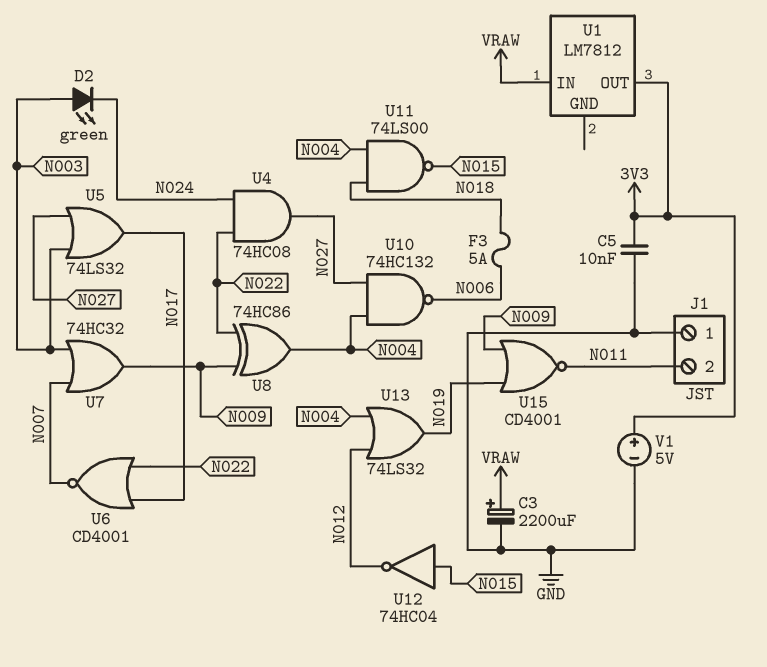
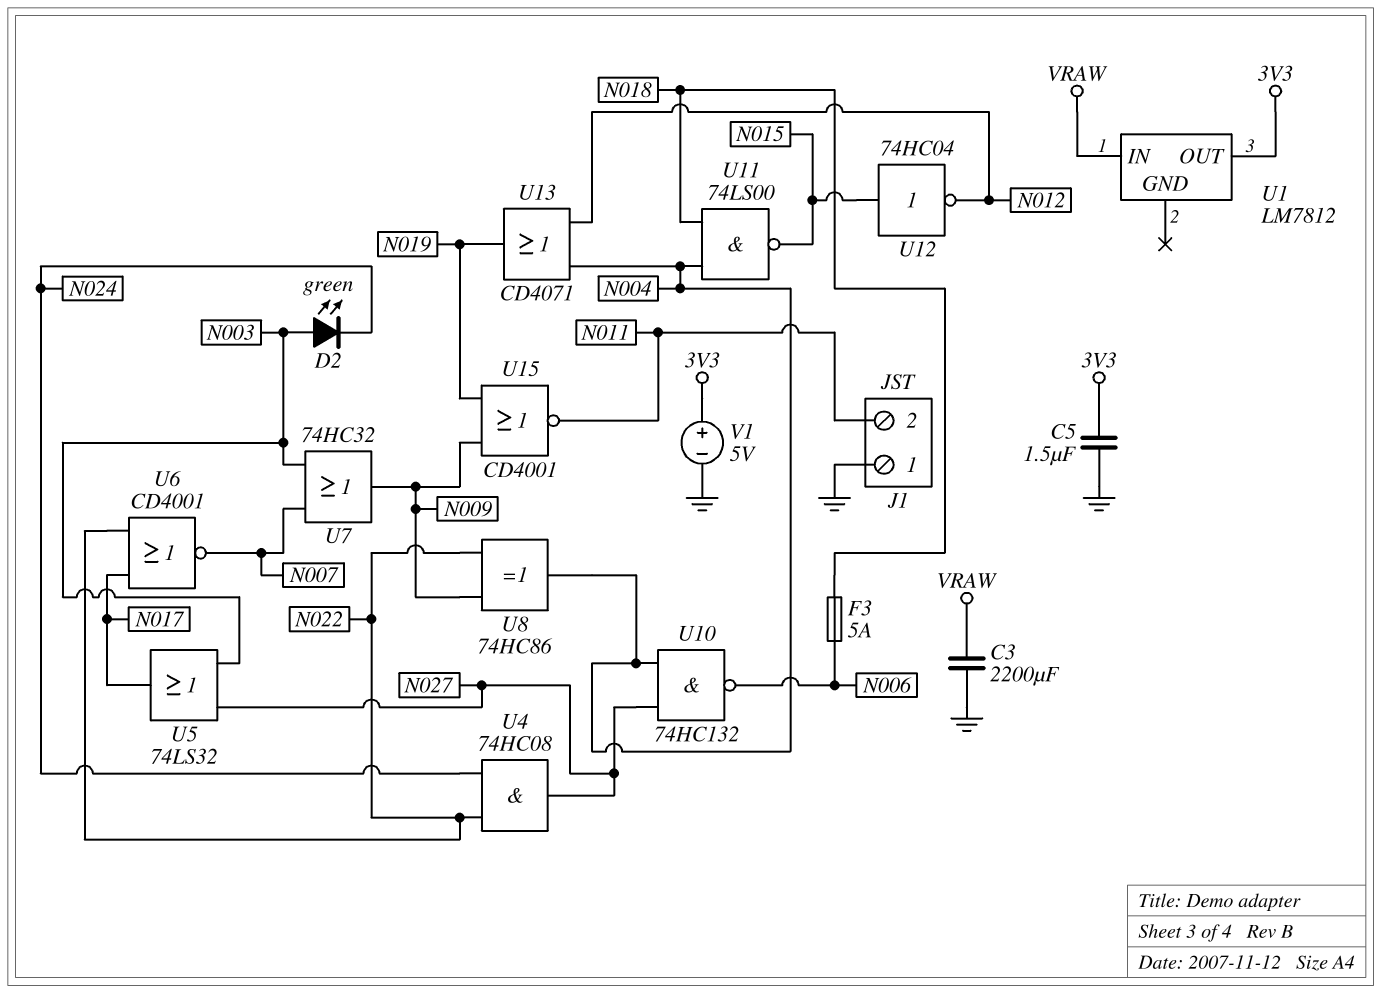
C3: 2200uF (plus VRAW, minus GND) -> 2200uF (GND, VRAW)
C5: 10nF (3V3, GND) -> 1.5uF (3V3, GND)
U13: OR 74LS32 (in N004, in N012, out N019) -> OR CD4071 (in N004, in N012, out N019)

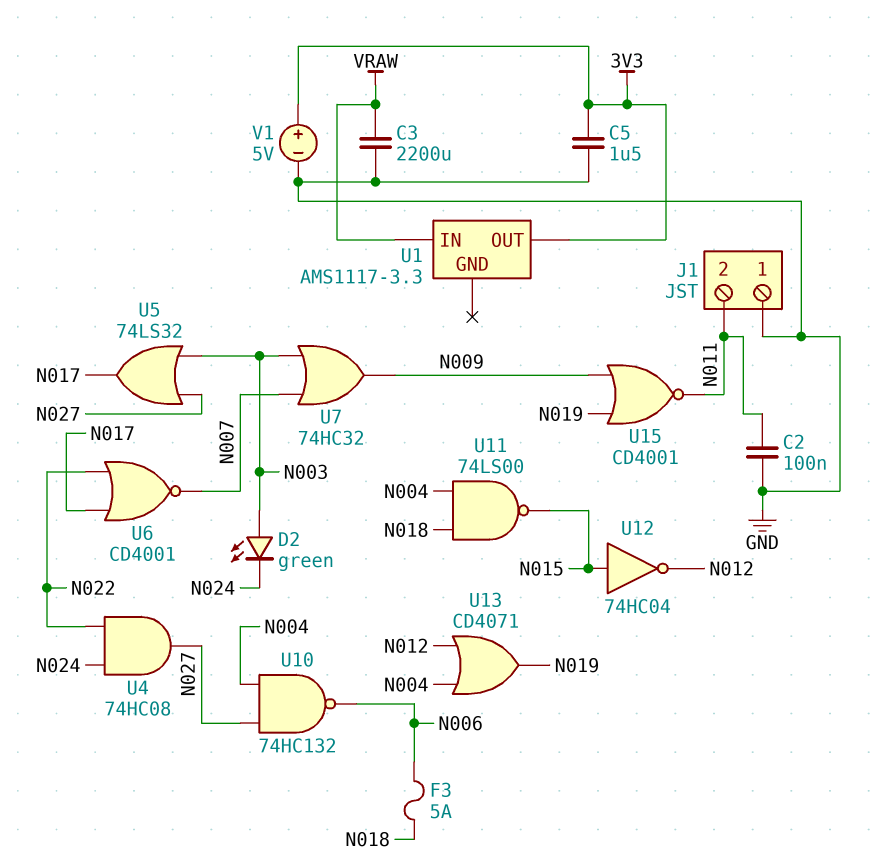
C2: none -> 100nF (GND, N011)
U1: LM7812 -> AMS1117-3.3
U8: XOR 74HC86 (in N009, in N022, out N004) -> none

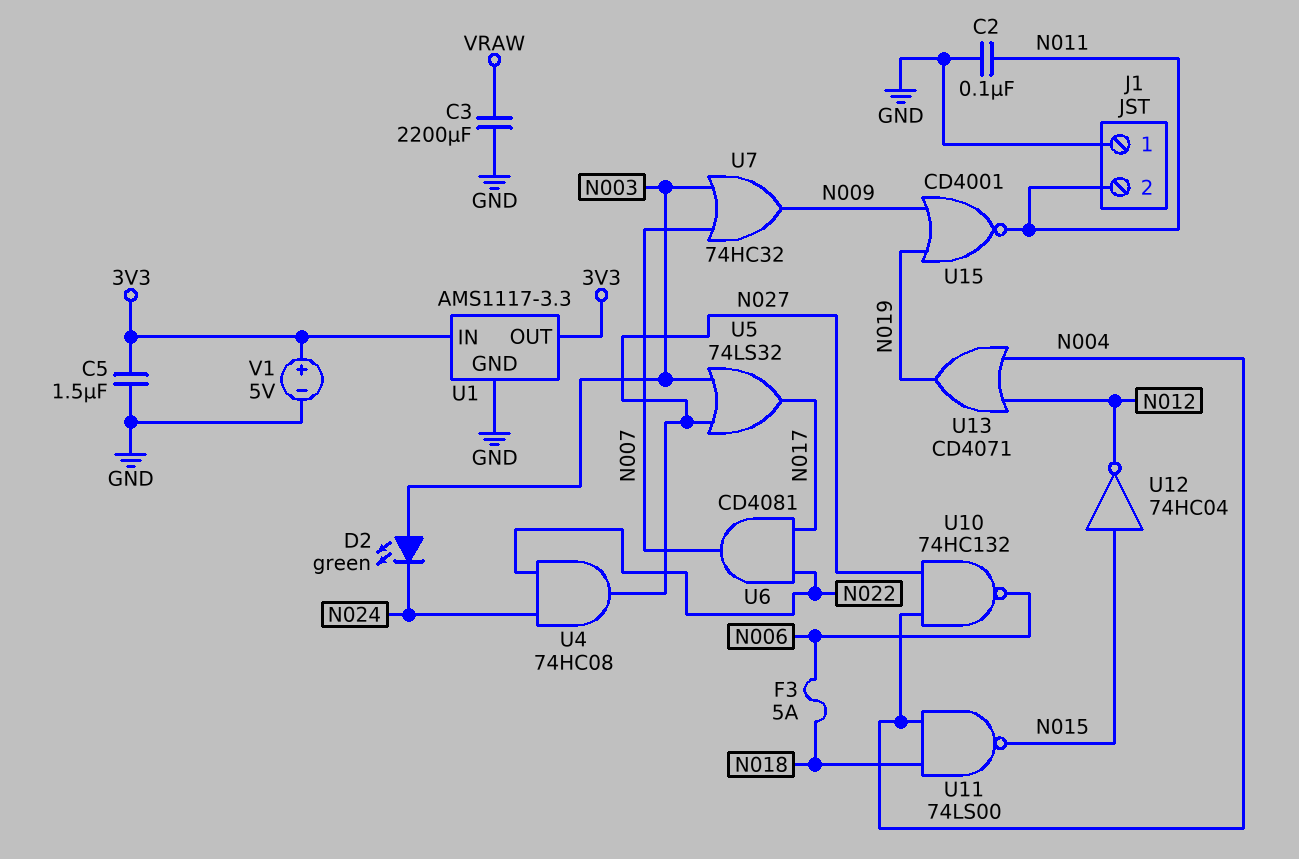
U1 pin GND: none -> GND
U1 pin IN: VRAW -> 3V3
U6: NOR CD4001 (in N017, in N022, out N007) -> AND CD4081 (in N017, in N022, out N007)

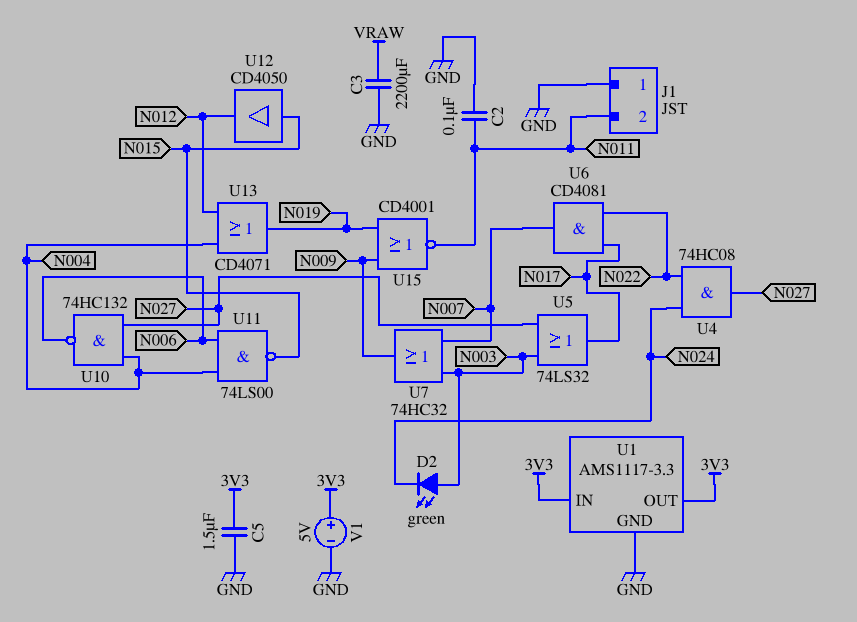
F3: 5A (N006, N018) -> none
U11: NAND 74LS00 (in N004, in N018, out N015) -> NAND 74LS00 (in N004, in N006, out N015)
U12: NOT 74HC04 (in N015, out N012) -> buffer CD4050 (in N015, out N012)

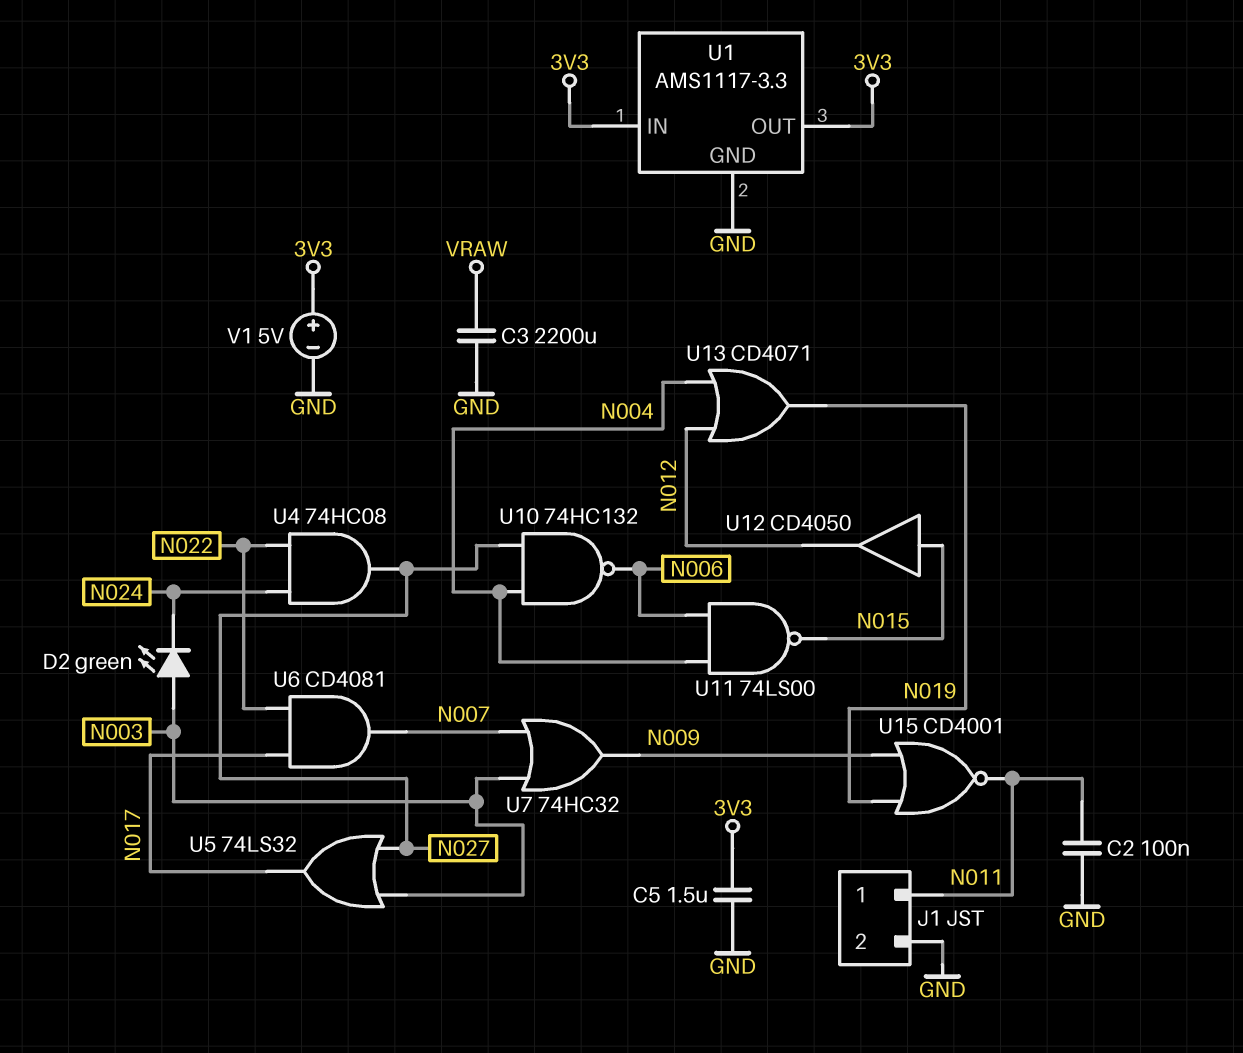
J1 pin 1: GND -> N011
J1 pin 2: N011 -> GND

